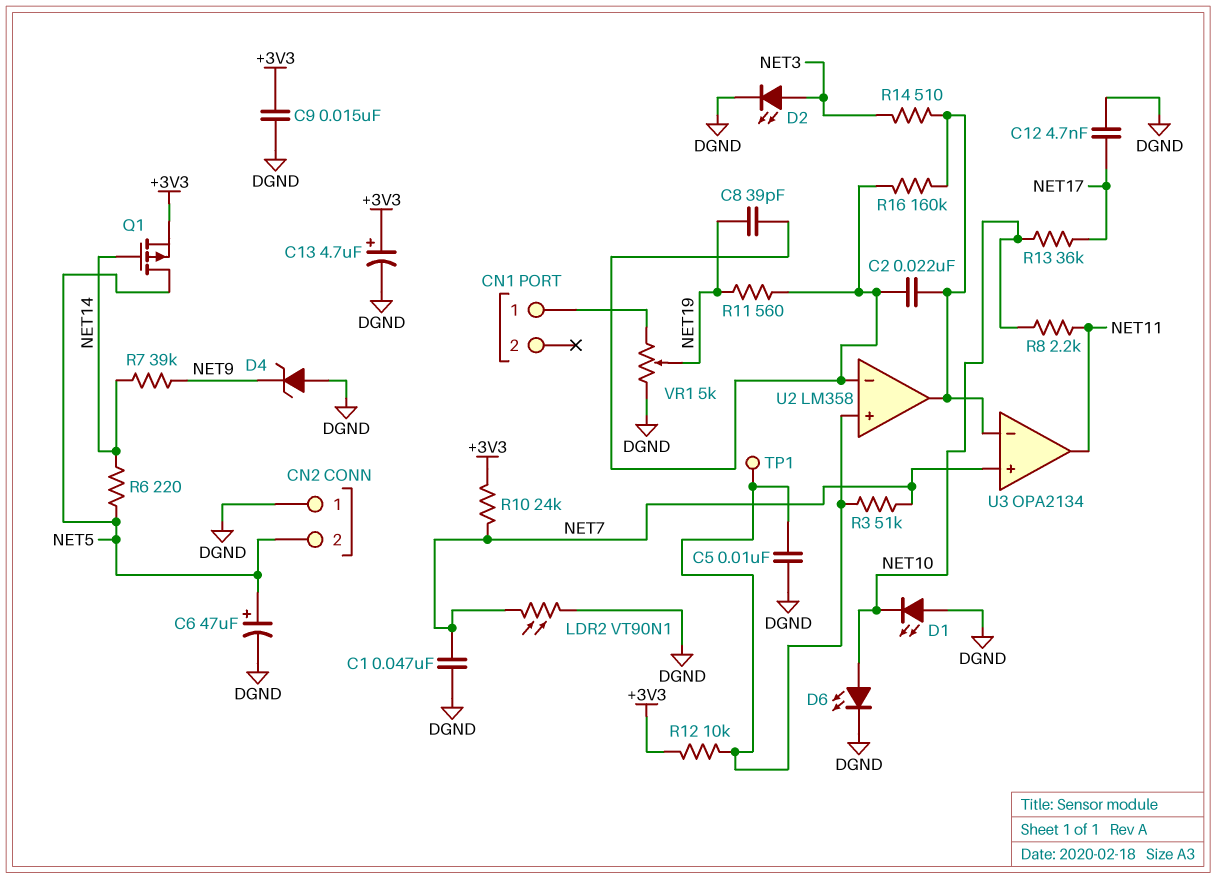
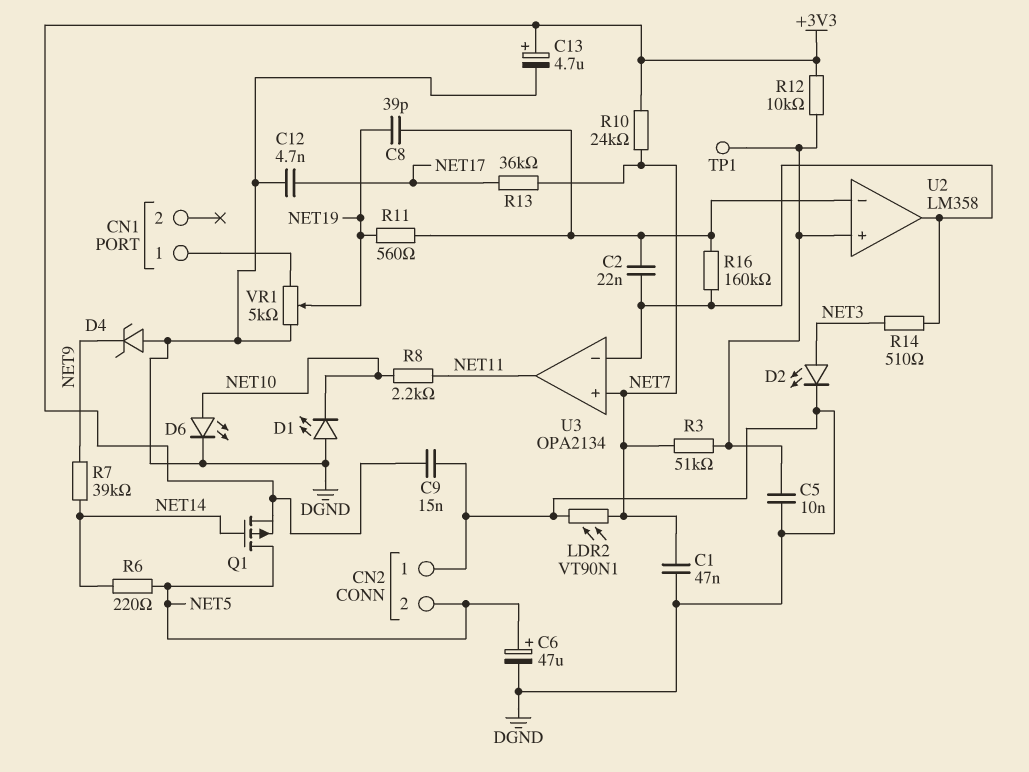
R13: 36k (NET10, NET17) -> 36k (NET7, NET17)

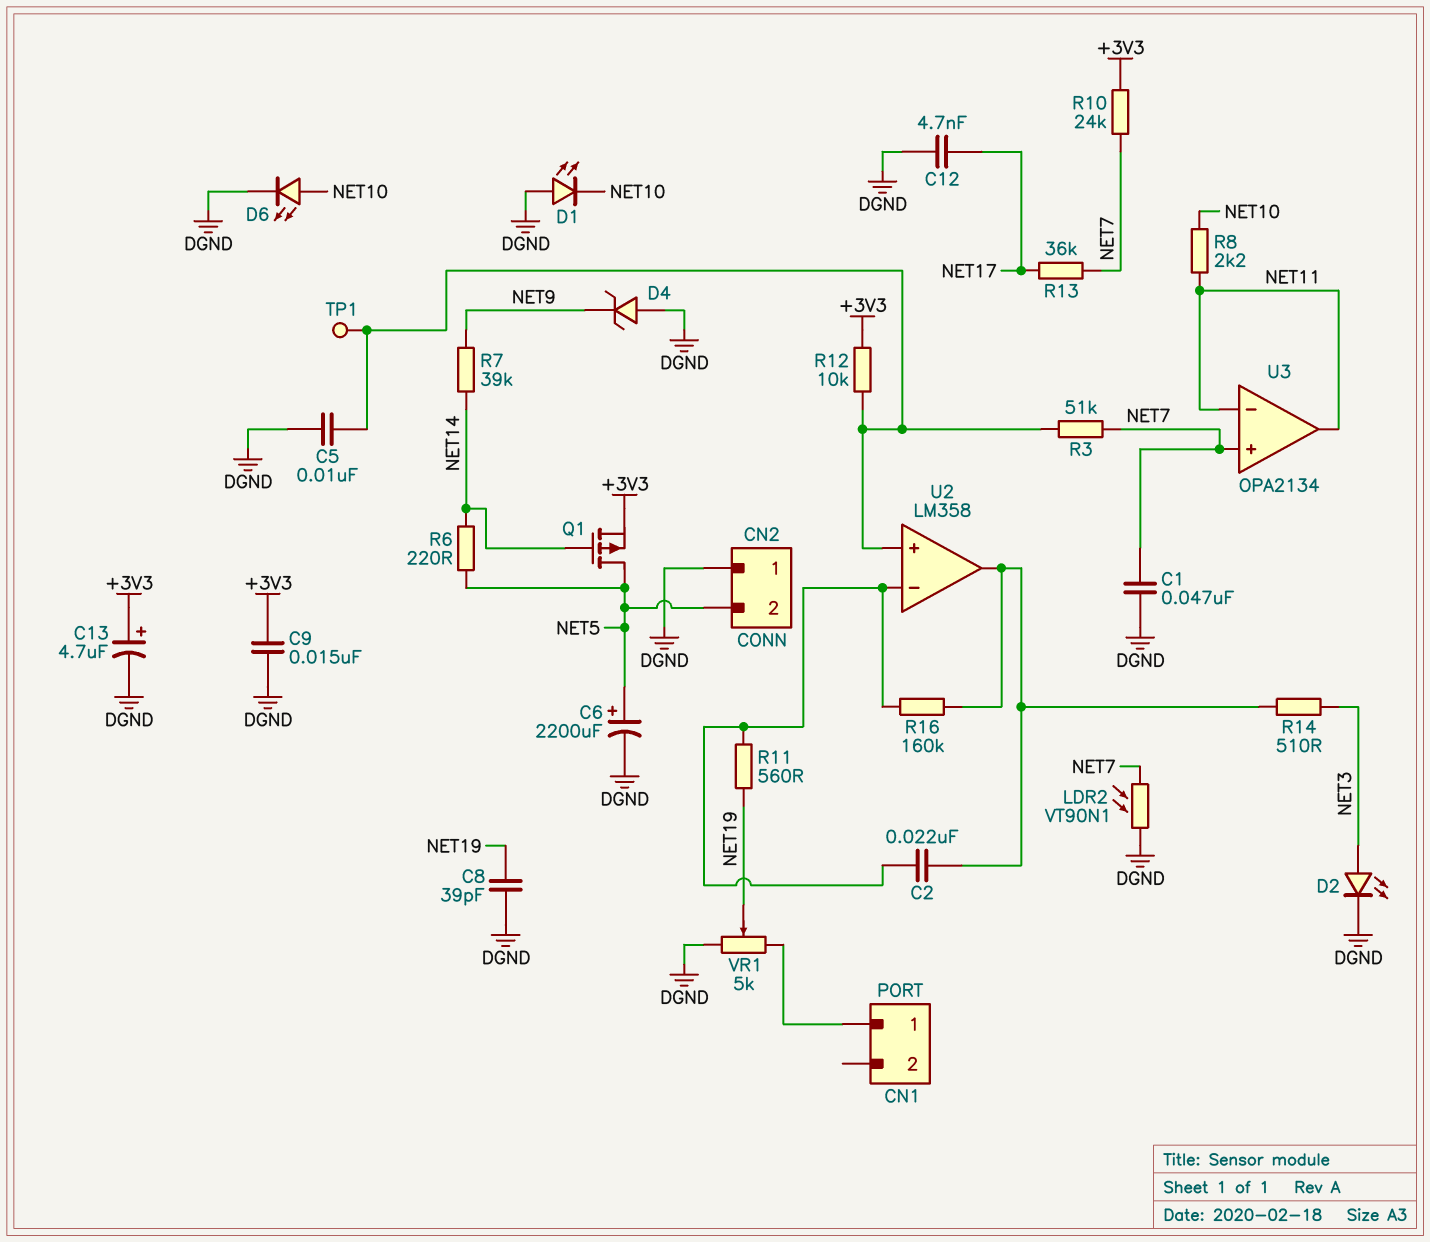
C6: 47uF (plus NET5, minus DGND) -> 2200uF (plus NET5, minus DGND)
C8: 39pF (NET19, U2/in-) -> 39pF (DGND, NET19)
U3 pin in-: U2/out -> NET11

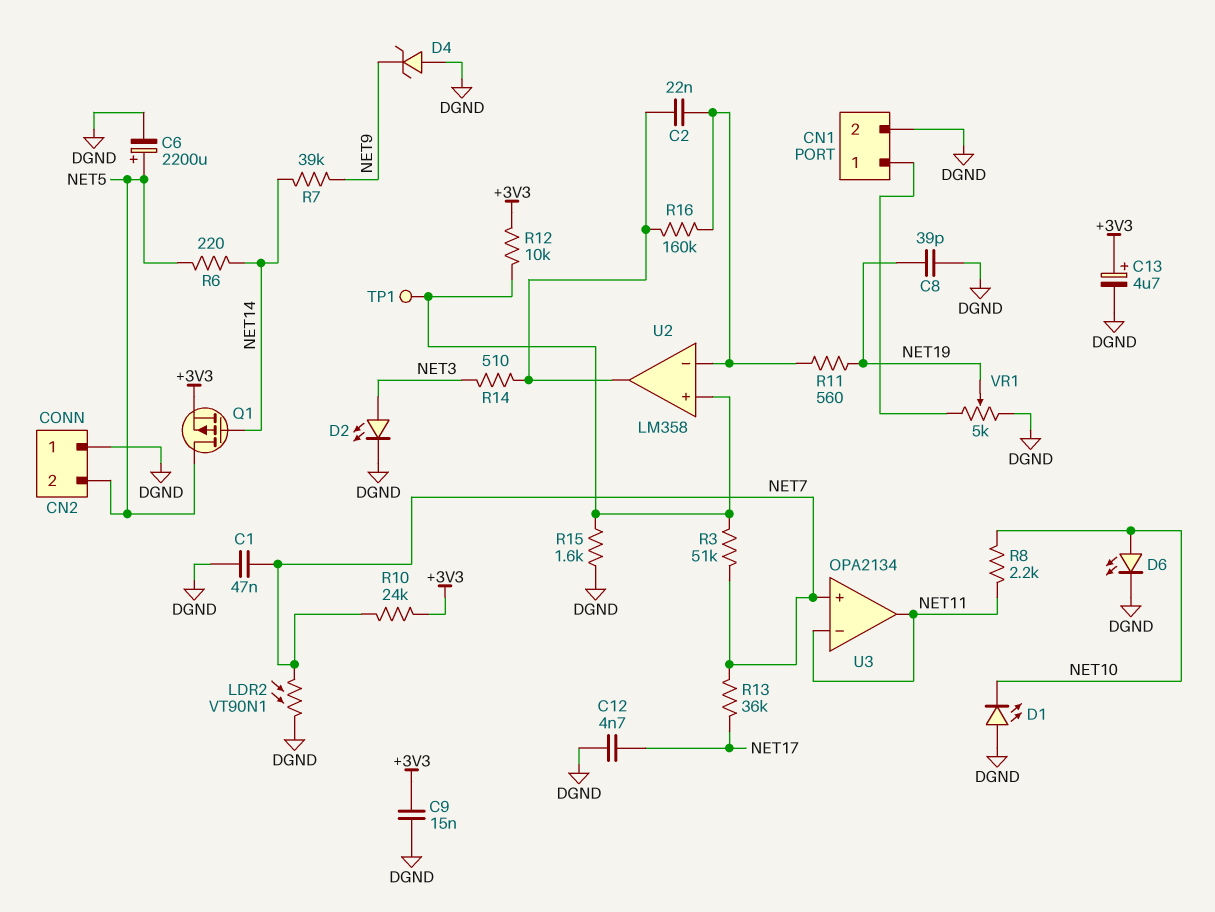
C5: 10nF (DGND, U2/in+) -> none
CN1 pin 2: none -> DGND
R15: none -> 1.6k (DGND, U2/in+)

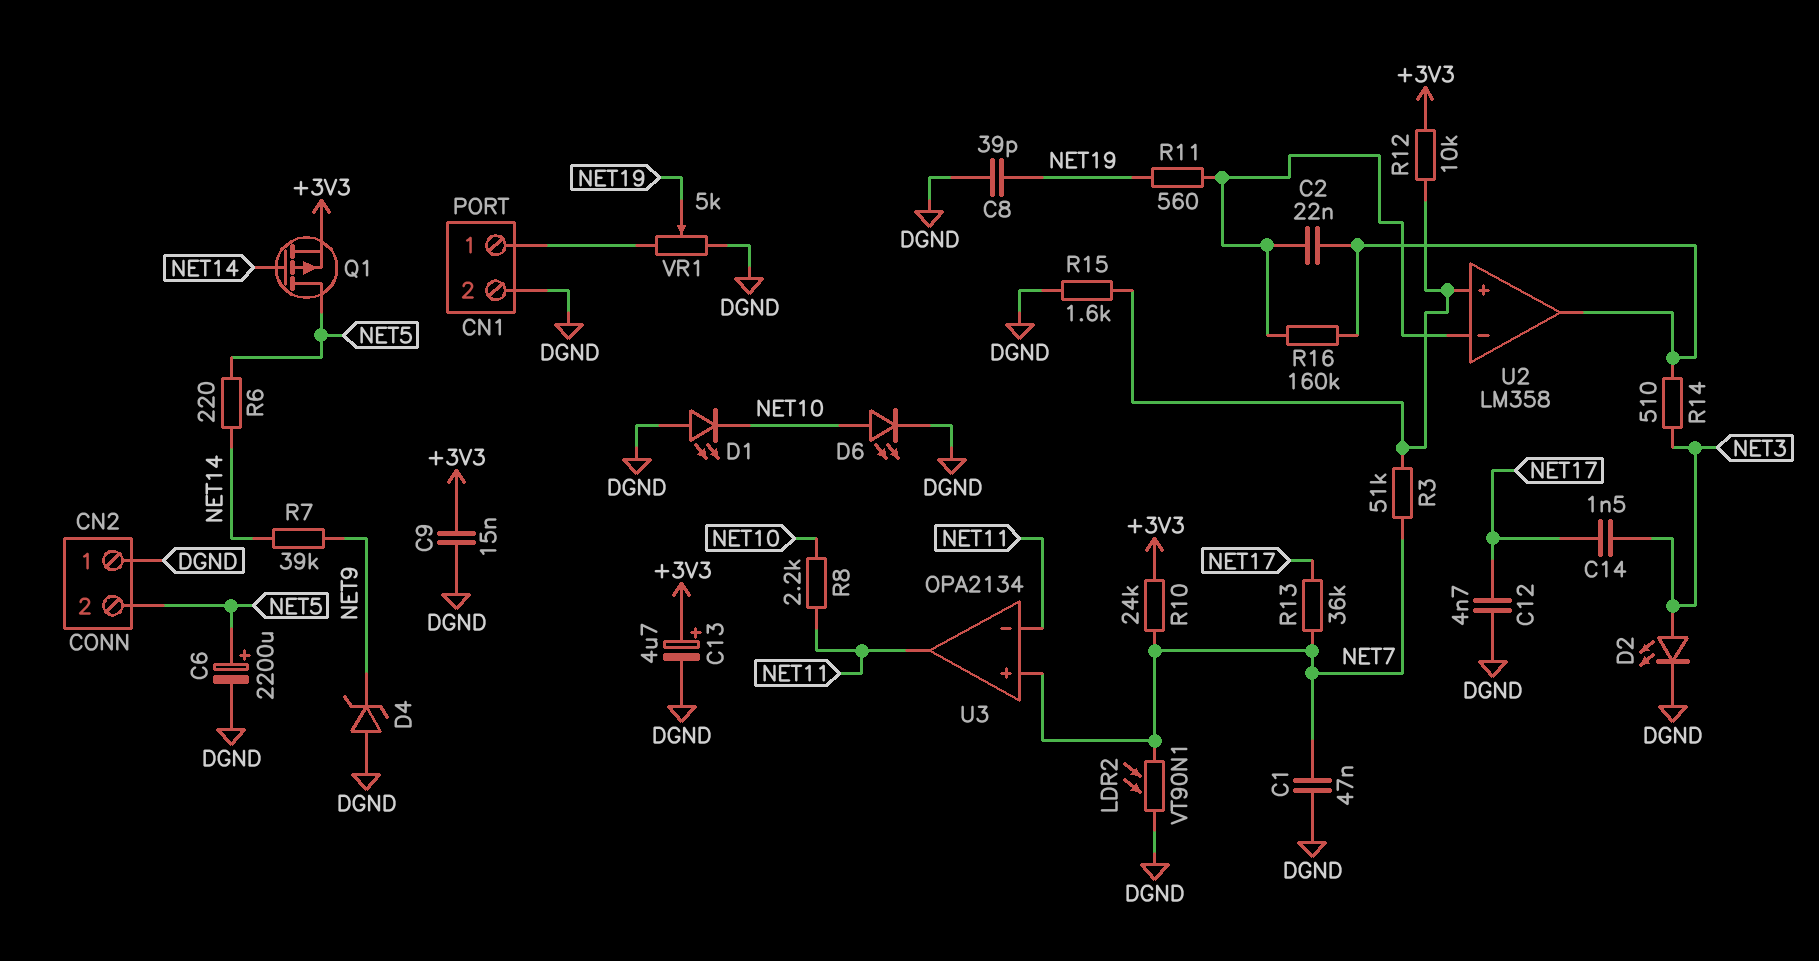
C14: none -> 1.5nF (NET3, NET17)
TP1: test point (U2/in+) -> none

